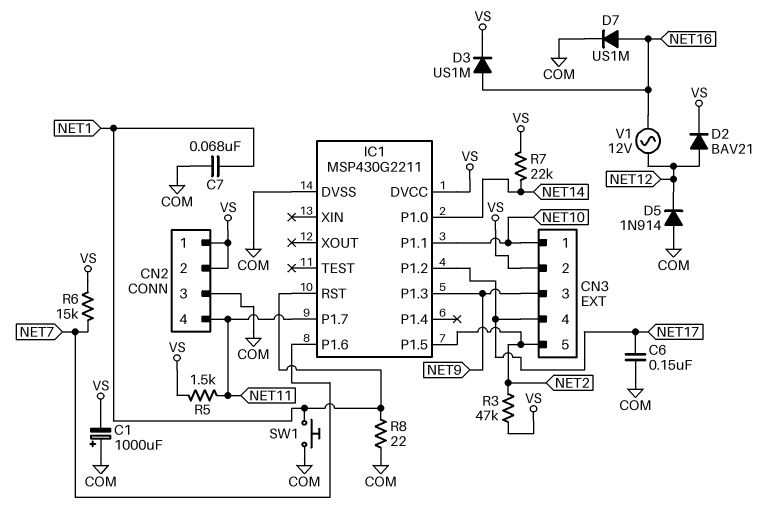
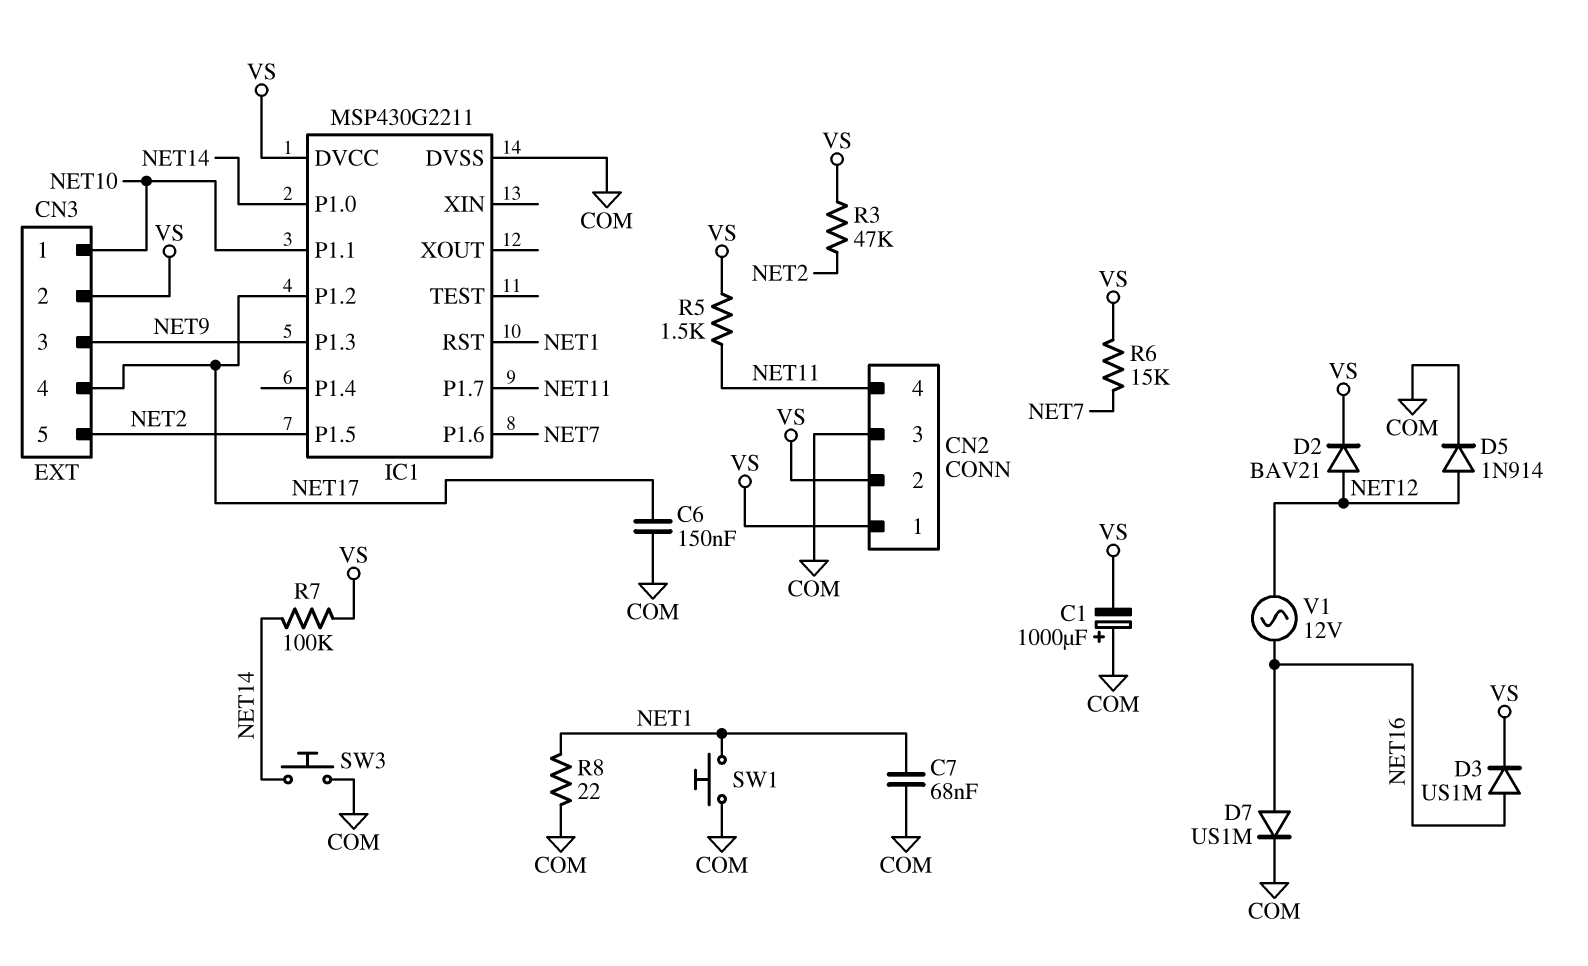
D5: diode 1N914 (A COM, K NET12) -> diode 1N914 (A NET12, K COM)
R7: 22k (NET14, VS) -> 100k (NET14, VS)
SW3: none -> button (COM, NET14)

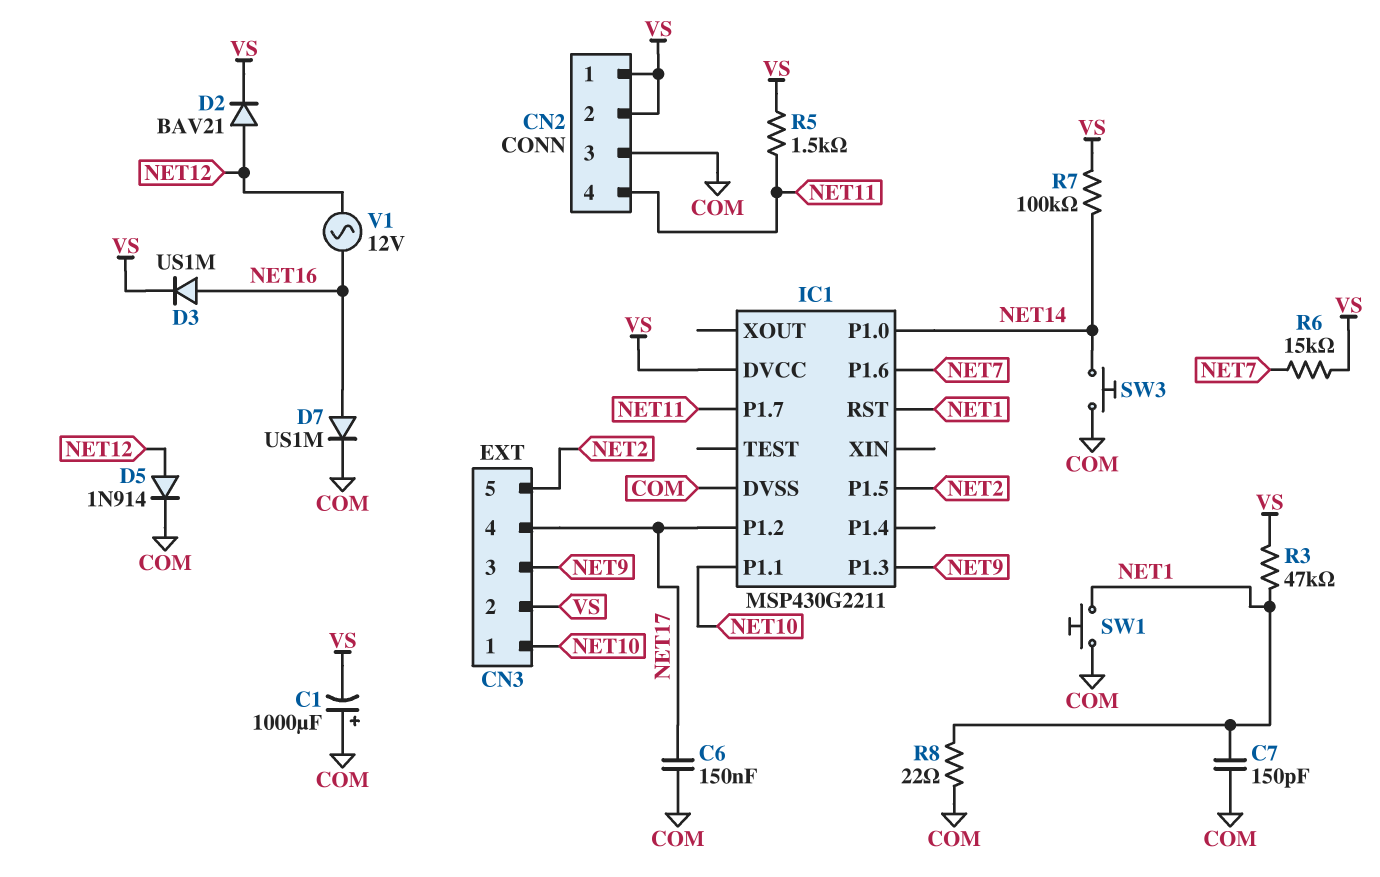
C7: 68nF (COM, NET1) -> 150pF (COM, NET1)
R3: 47k (NET2, VS) -> 47k (NET1, VS)

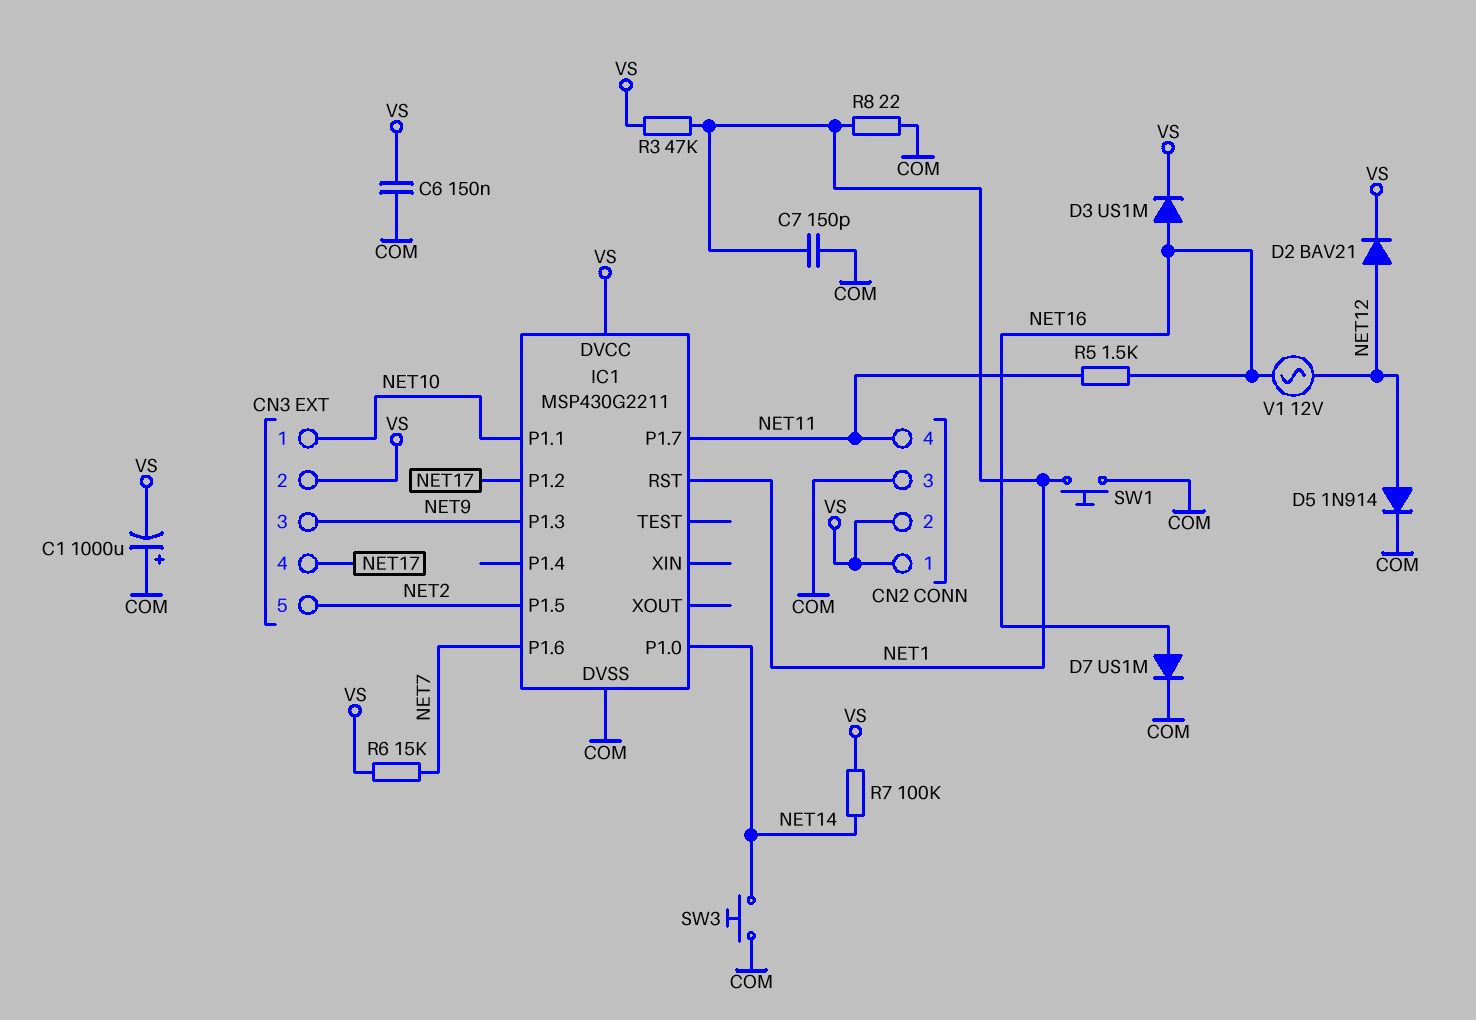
C6: 150nF (COM, NET17) -> 150nF (COM, VS)
R5: 1.5k (NET11, VS) -> 1.5k (NET11, NET16)

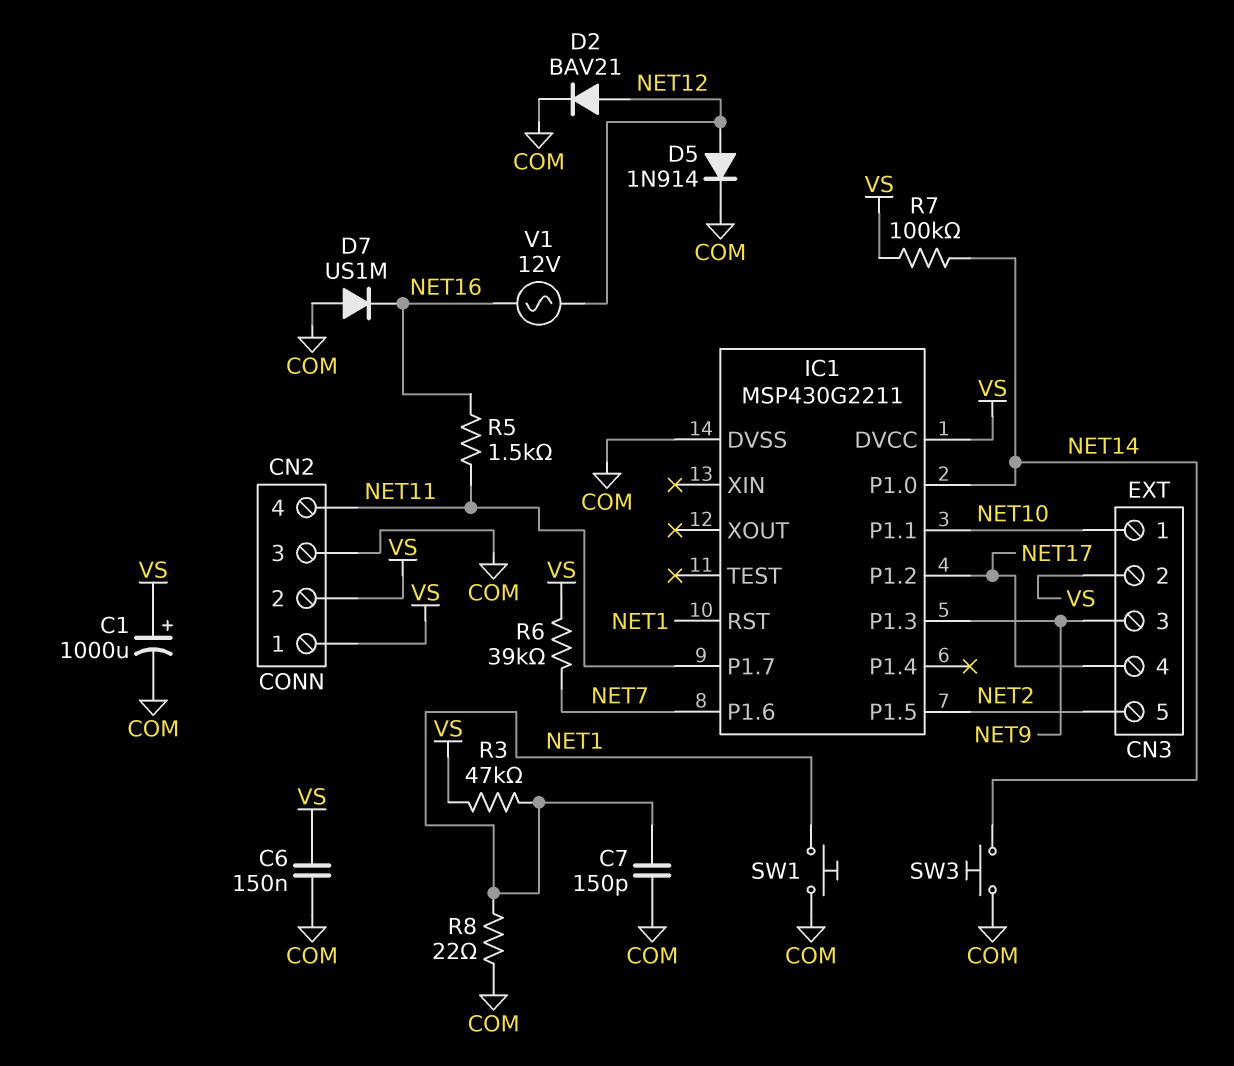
C1: 1000uF (plus COM, minus VS) -> 1000uF (plus VS, minus COM)
D2: diode BAV21 (A NET12, K VS) -> diode BAV21 (A NET12, K COM)
D3: diode US1M (A NET16, K VS) -> none
D7: diode US1M (A NET16, K COM) -> diode US1M (A COM, K NET16)
R6: 15k (NET7, VS) -> 39k (NET7, VS)

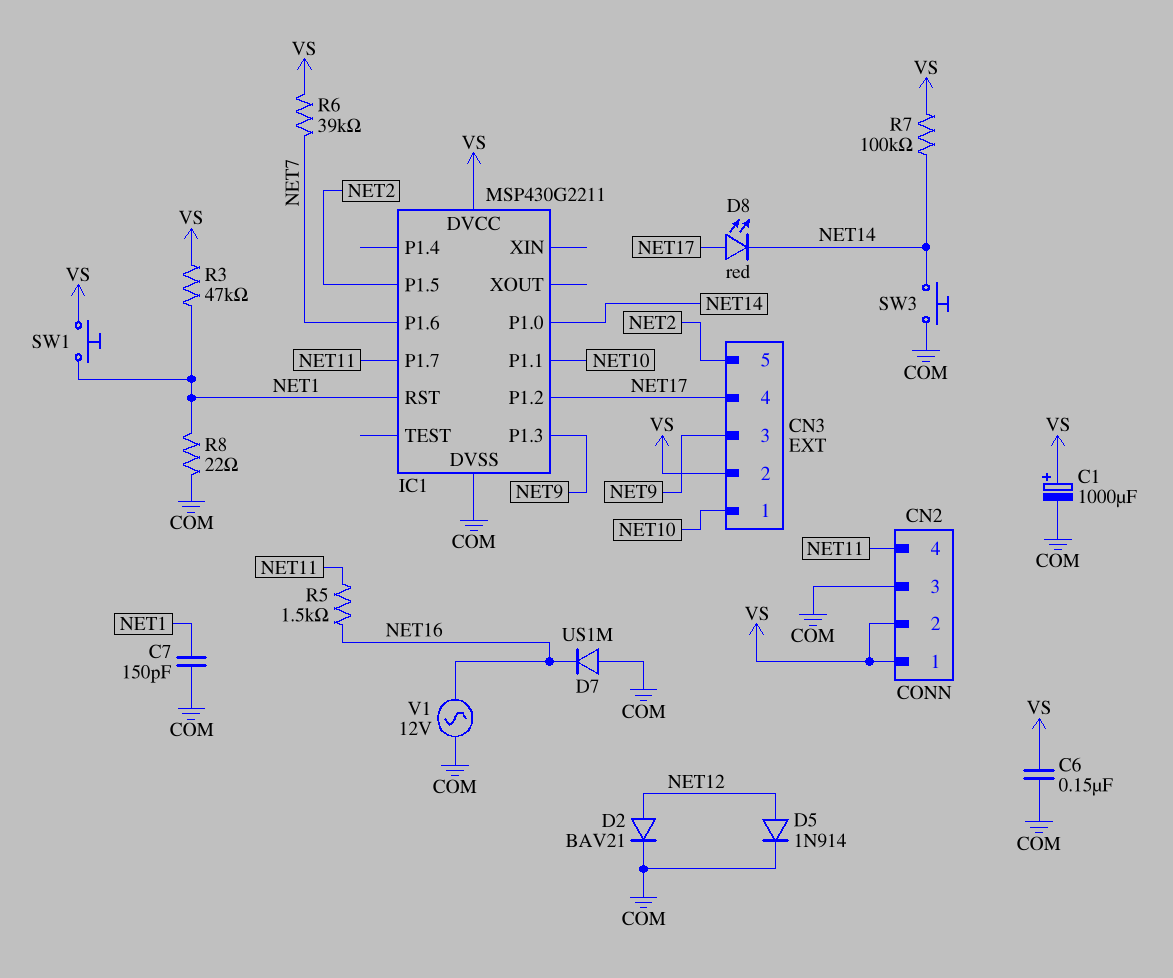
D8: none -> LED red (A NET17, K NET14)
SW1: button (COM, NET1) -> button (NET1, VS)
V1: AC 12V (NET12, NET16) -> AC 12V (COM, NET16)

